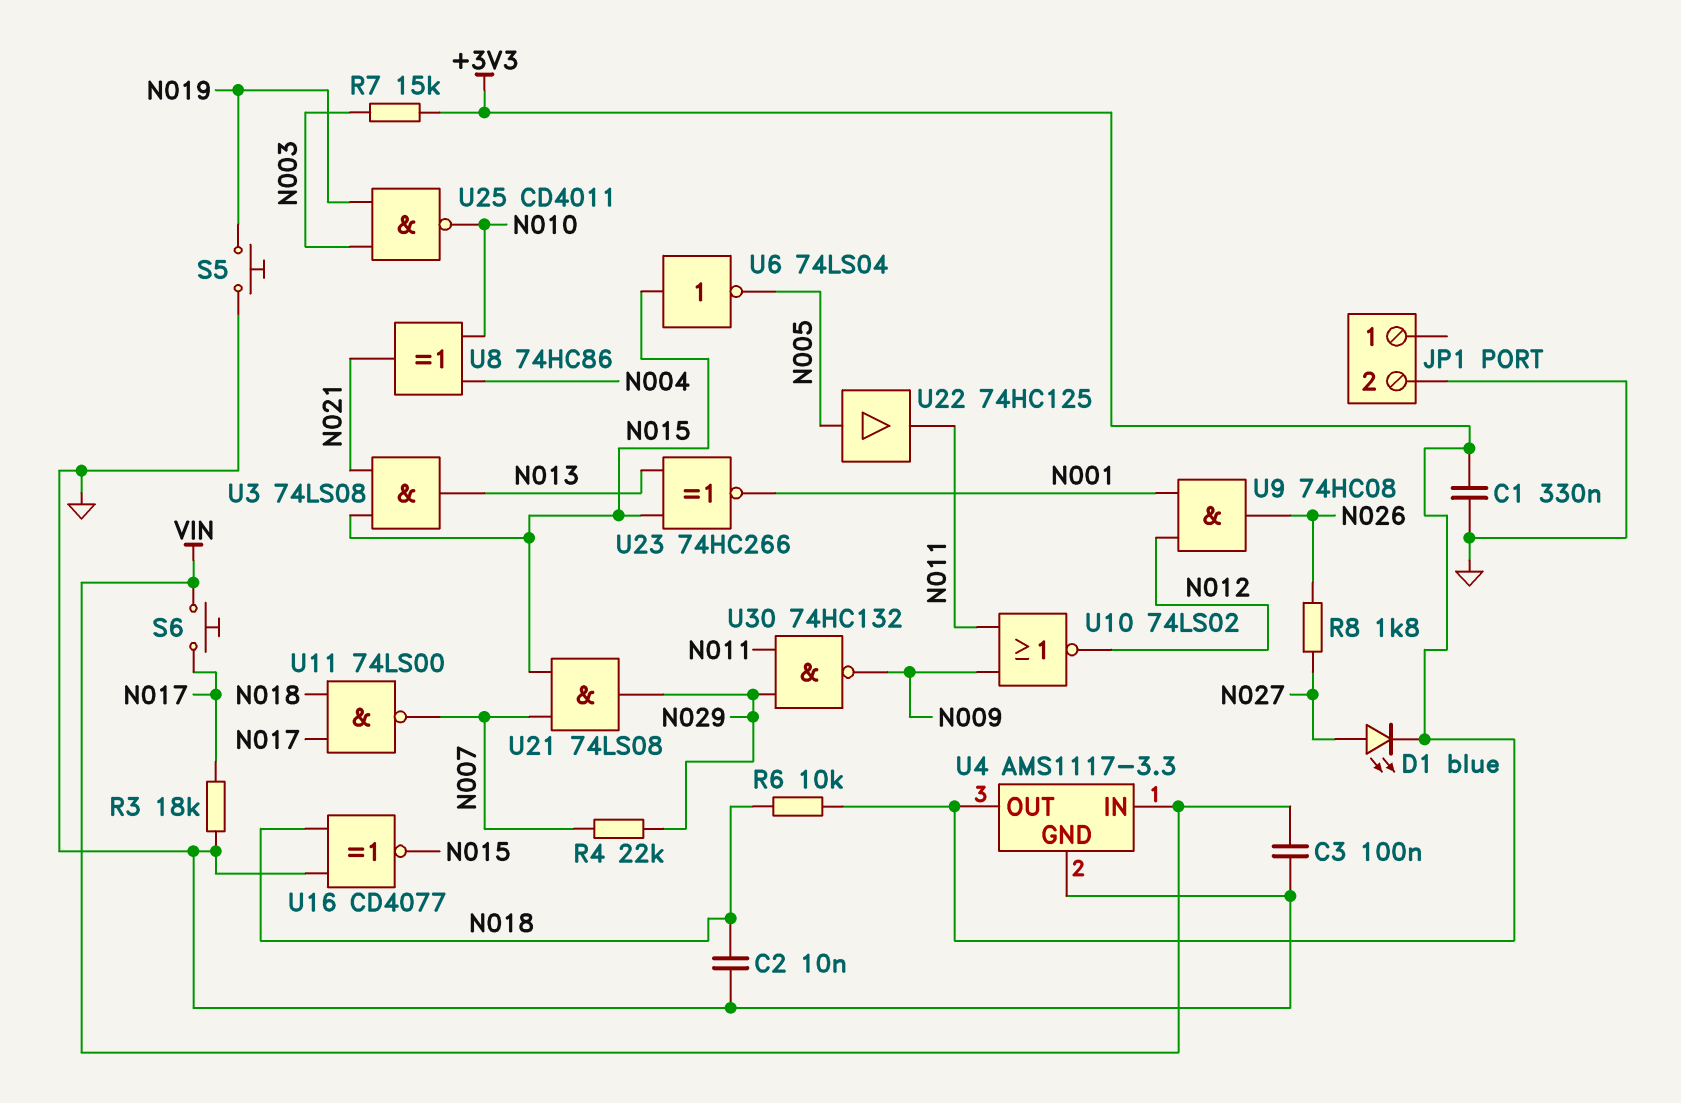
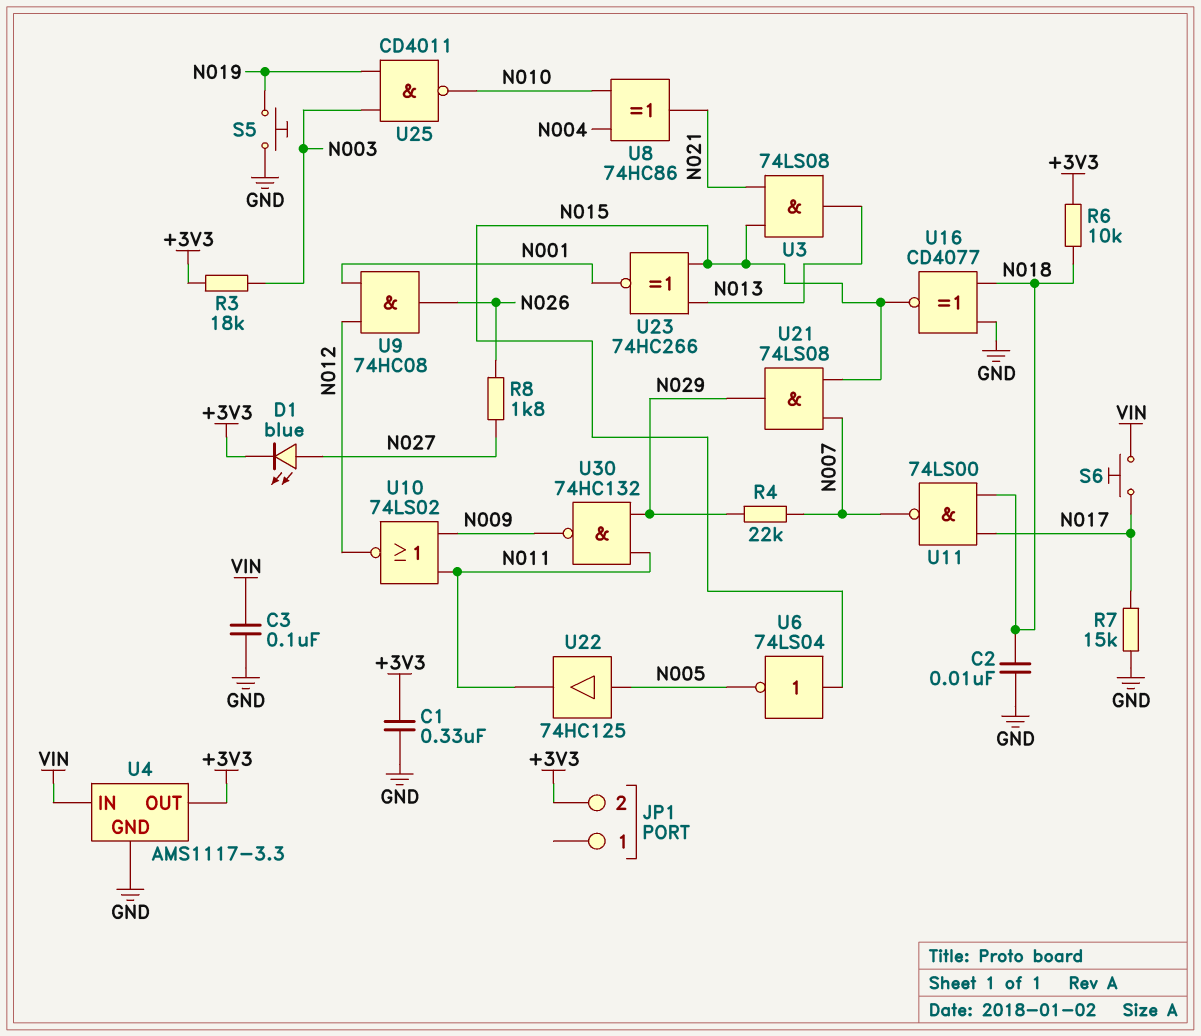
JP1 pin 2: GND -> +3V3
R3: 18k (GND, N017) -> 18k (+3V3, N003)
R7: 15k (+3V3, N003) -> 15k (GND, N017)

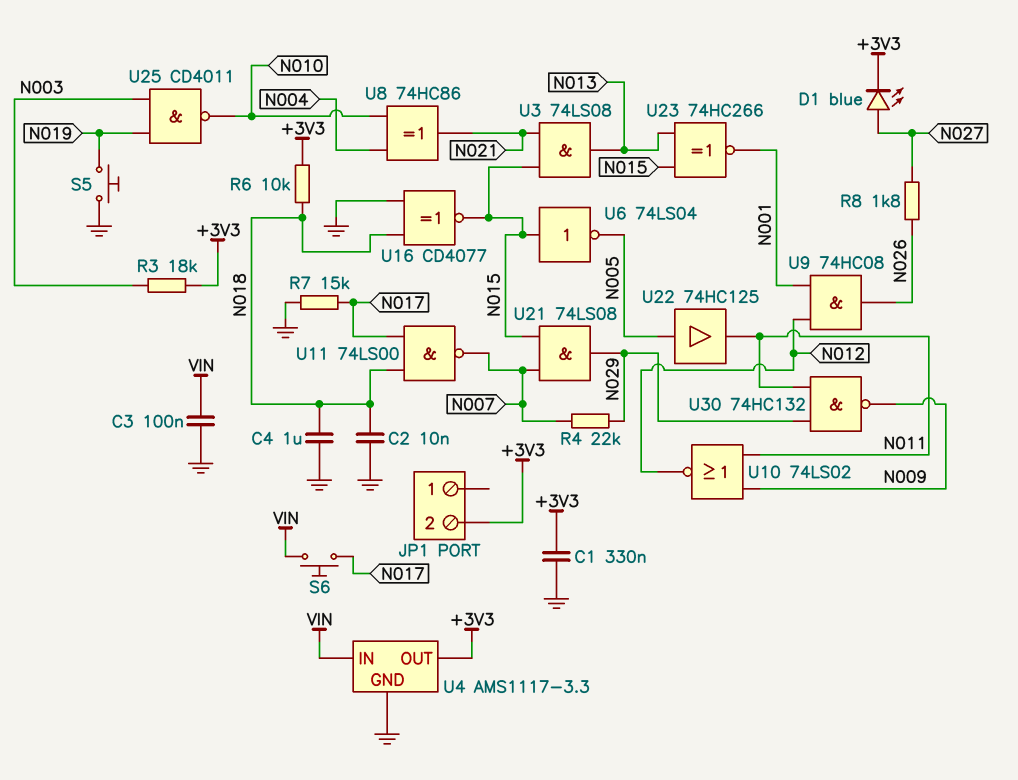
C4: none -> 1uF (GND, N018)

